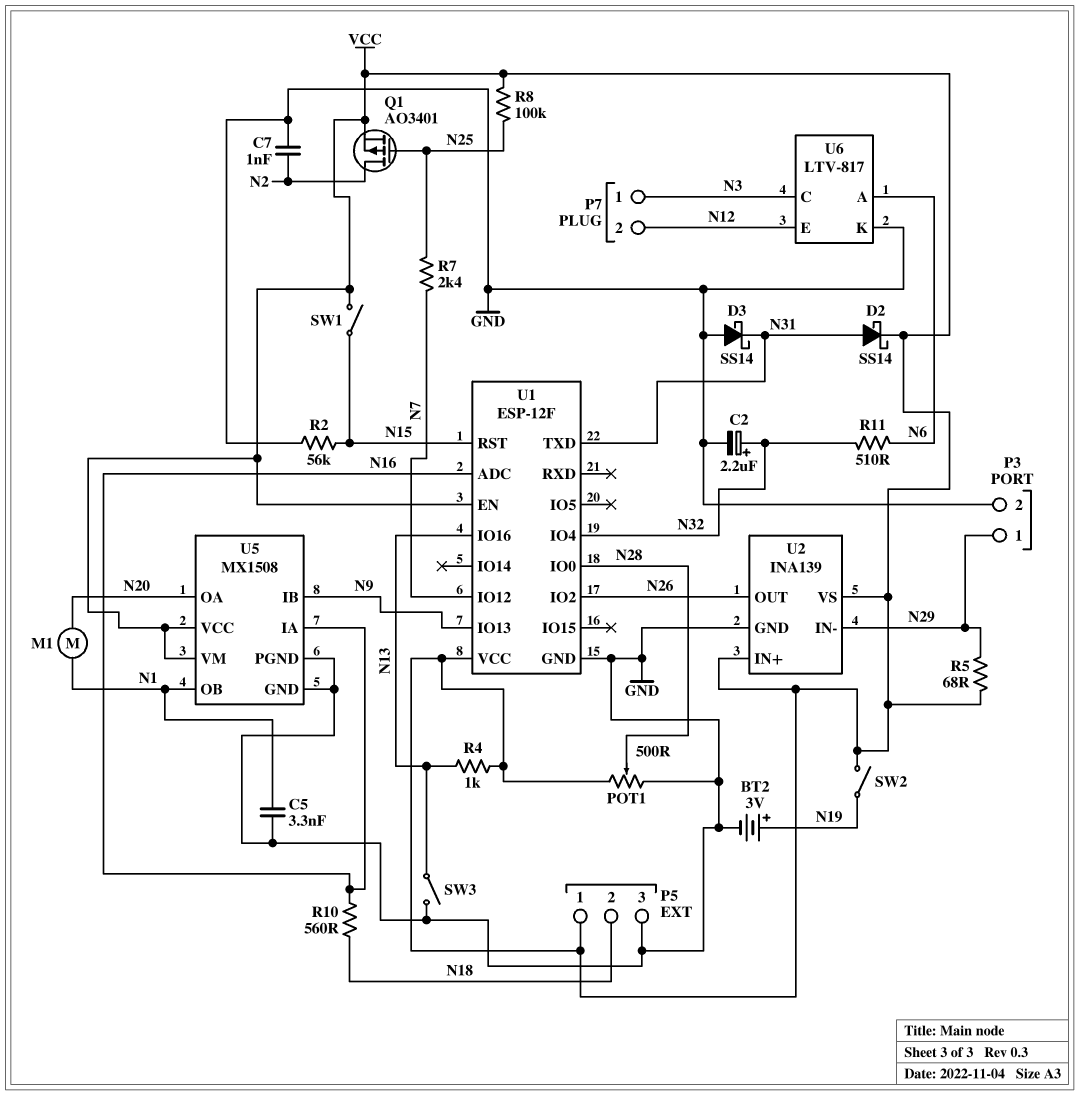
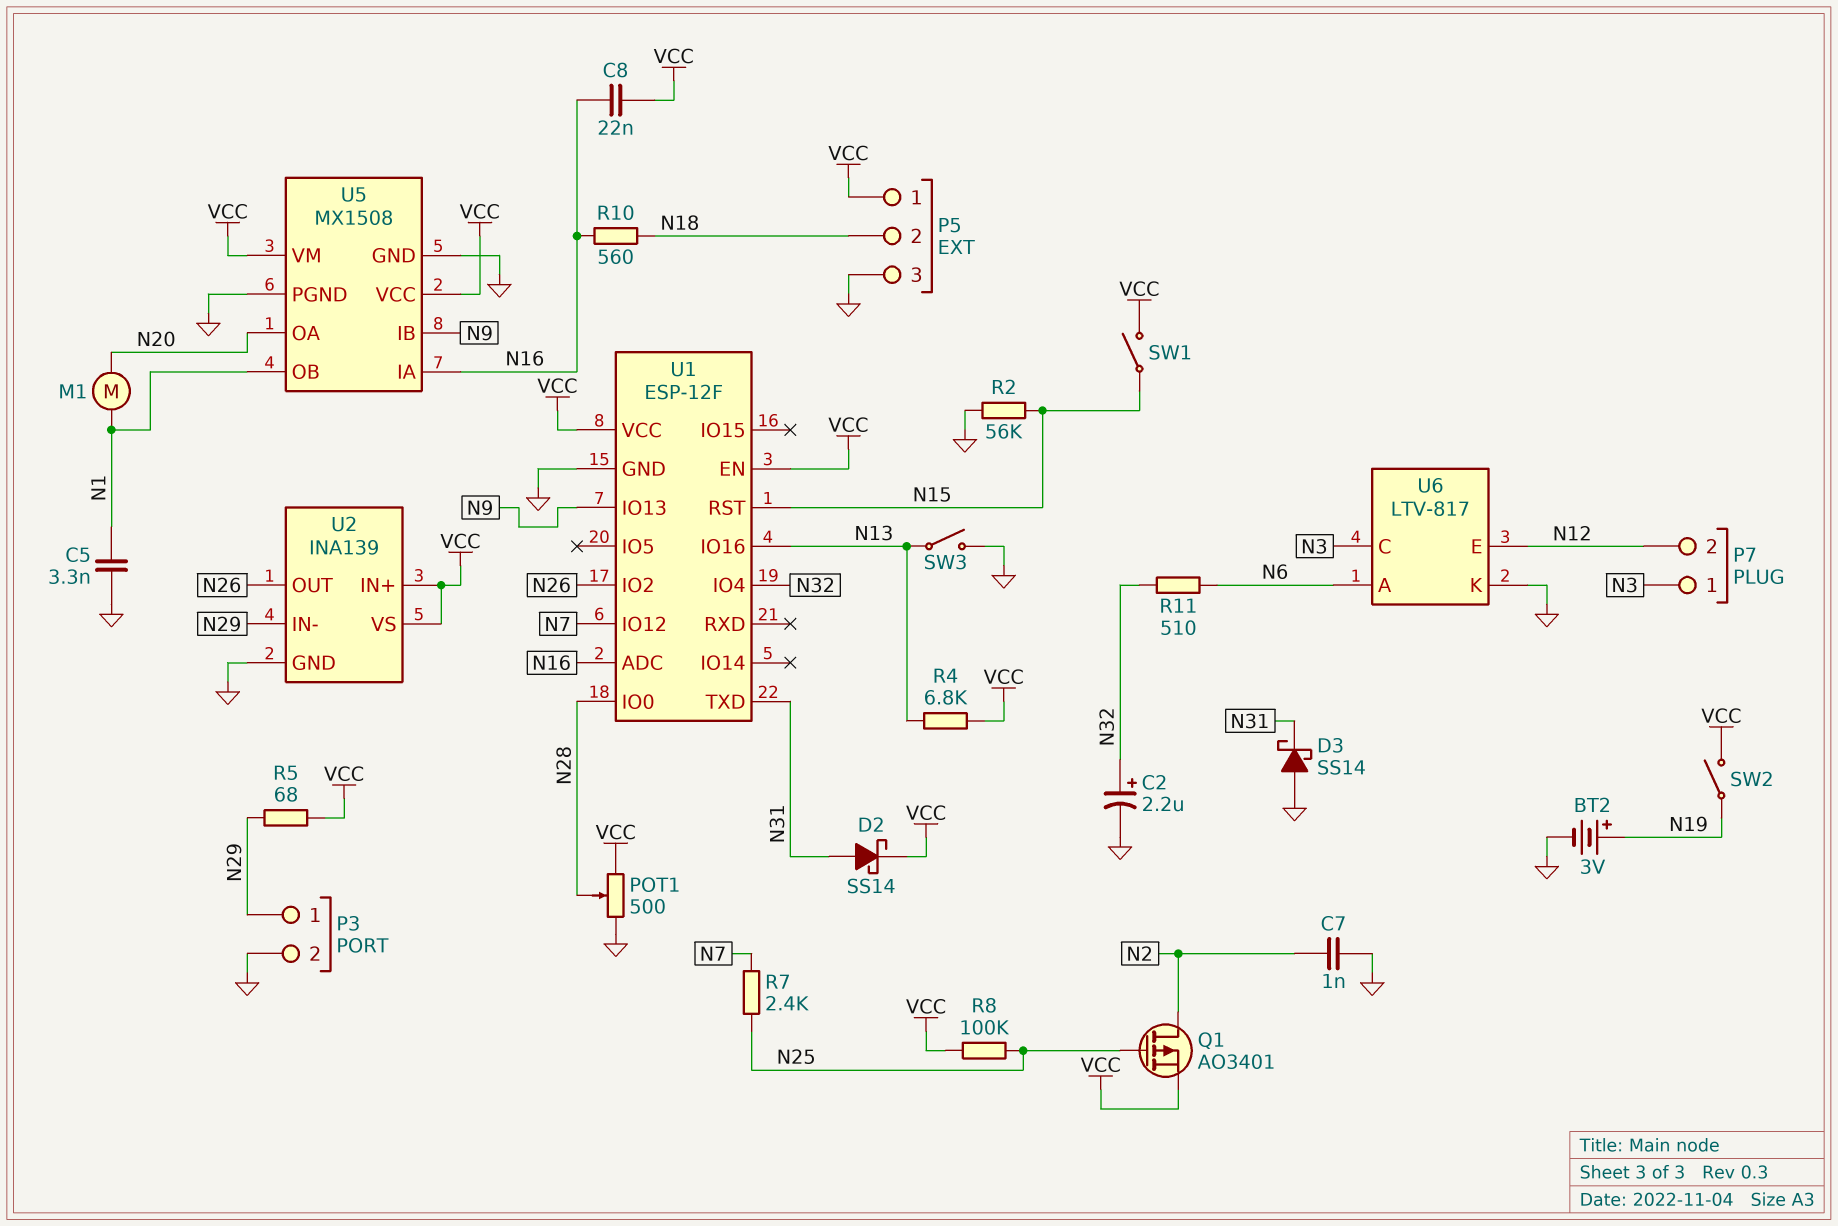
C8: none -> 22nF (N16, VCC)
R4: 1k (N13, VCC) -> 6.8k (N13, VCC)

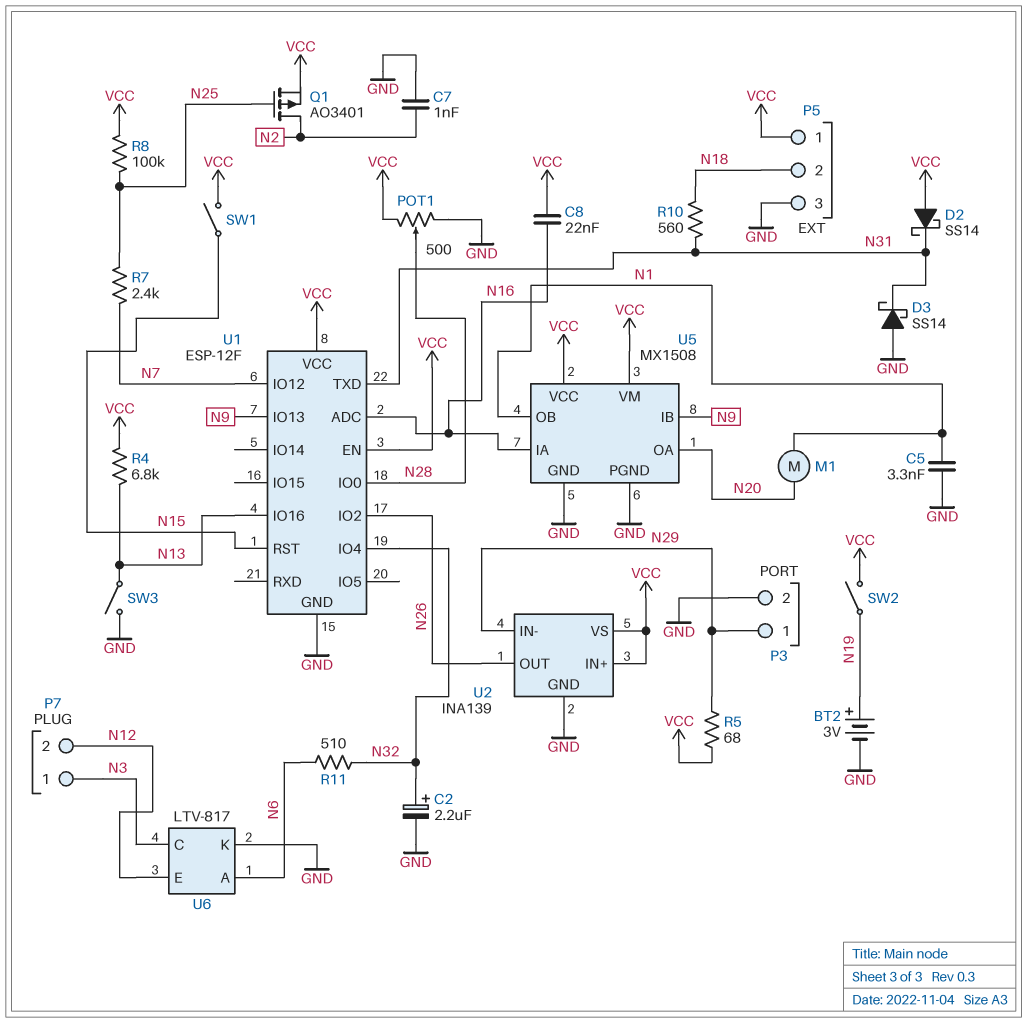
D2: schottky SS14 (A N31, K VCC) -> schottky SS14 (A VCC, K N31)
R2: 56k (GND, N15) -> none
R10: 560 (N16, N18) -> 560 (N18, N31)

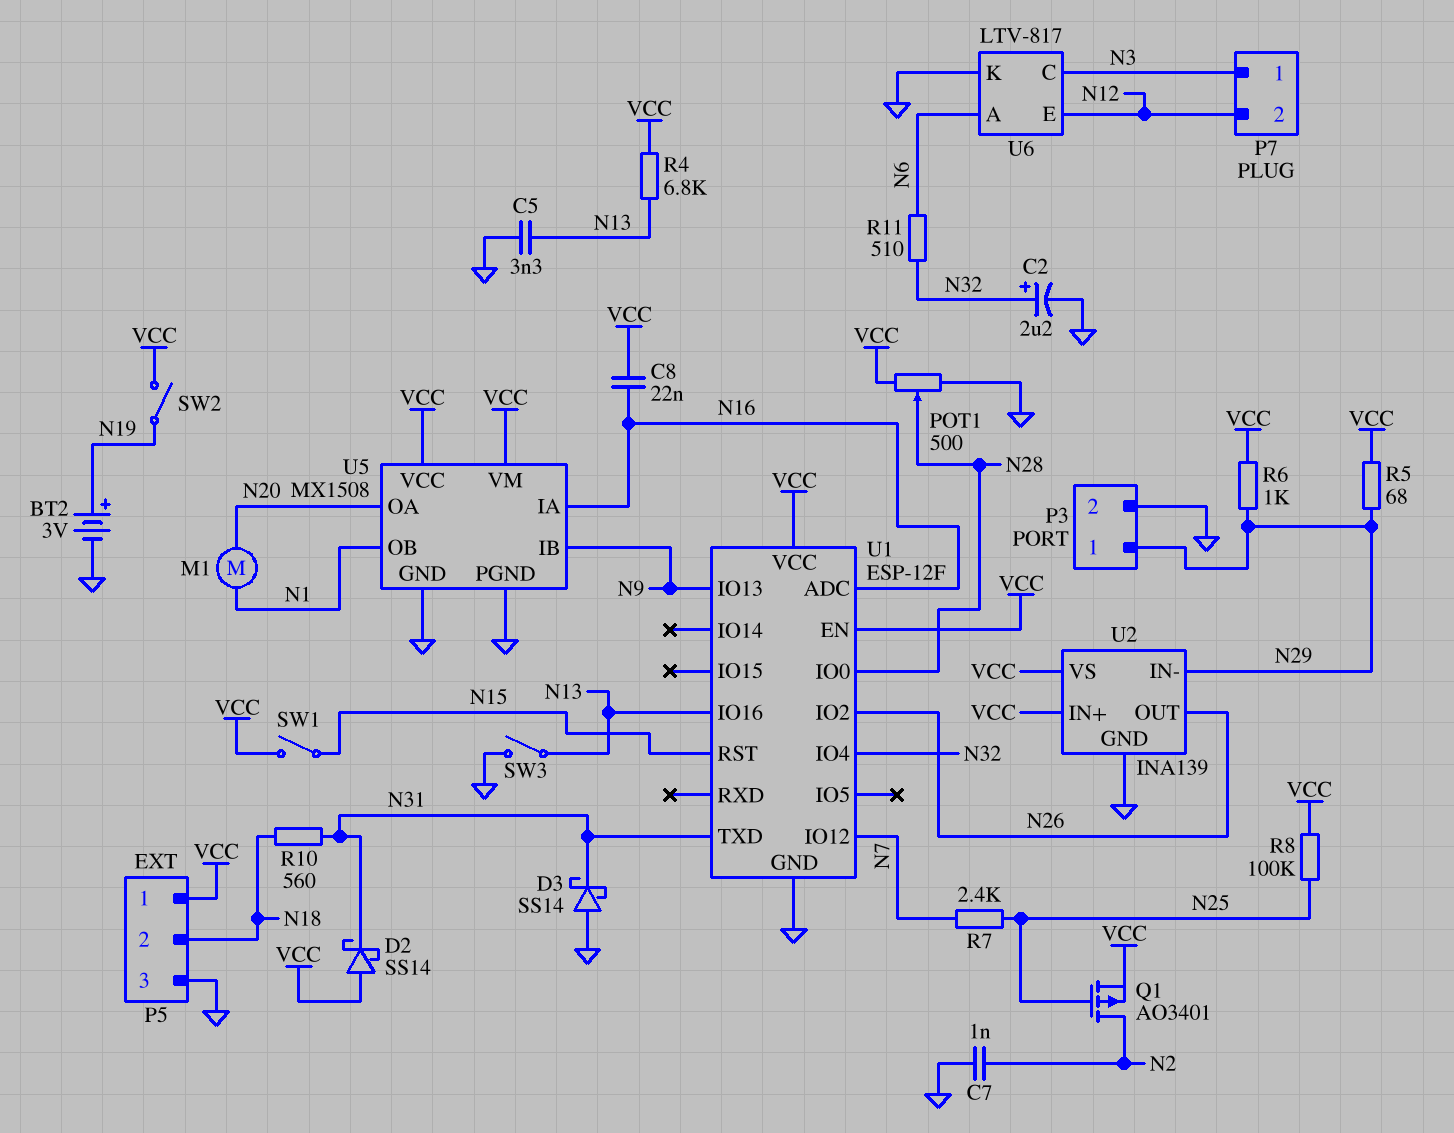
C5: 3.3nF (GND, N1) -> 3.3nF (GND, N13)
R6: none -> 1k (N29, VCC)

